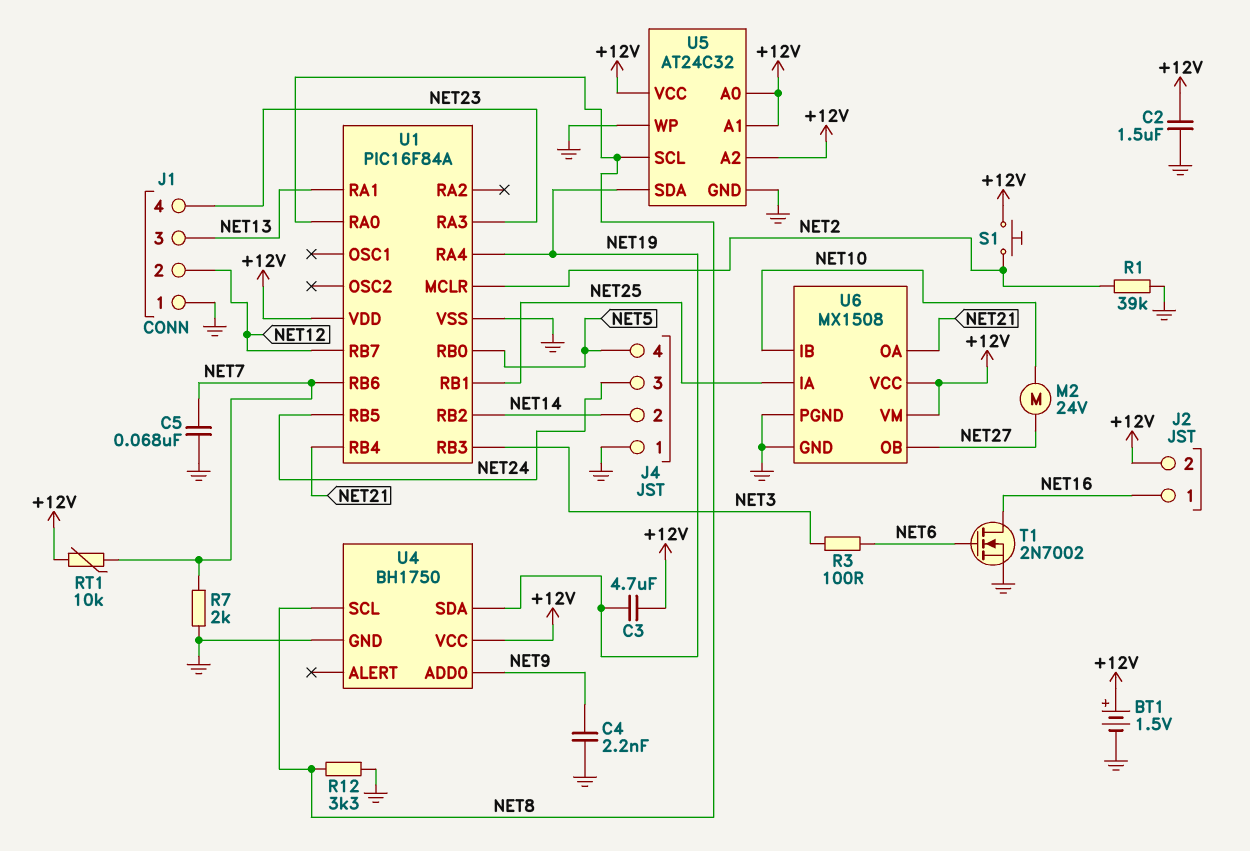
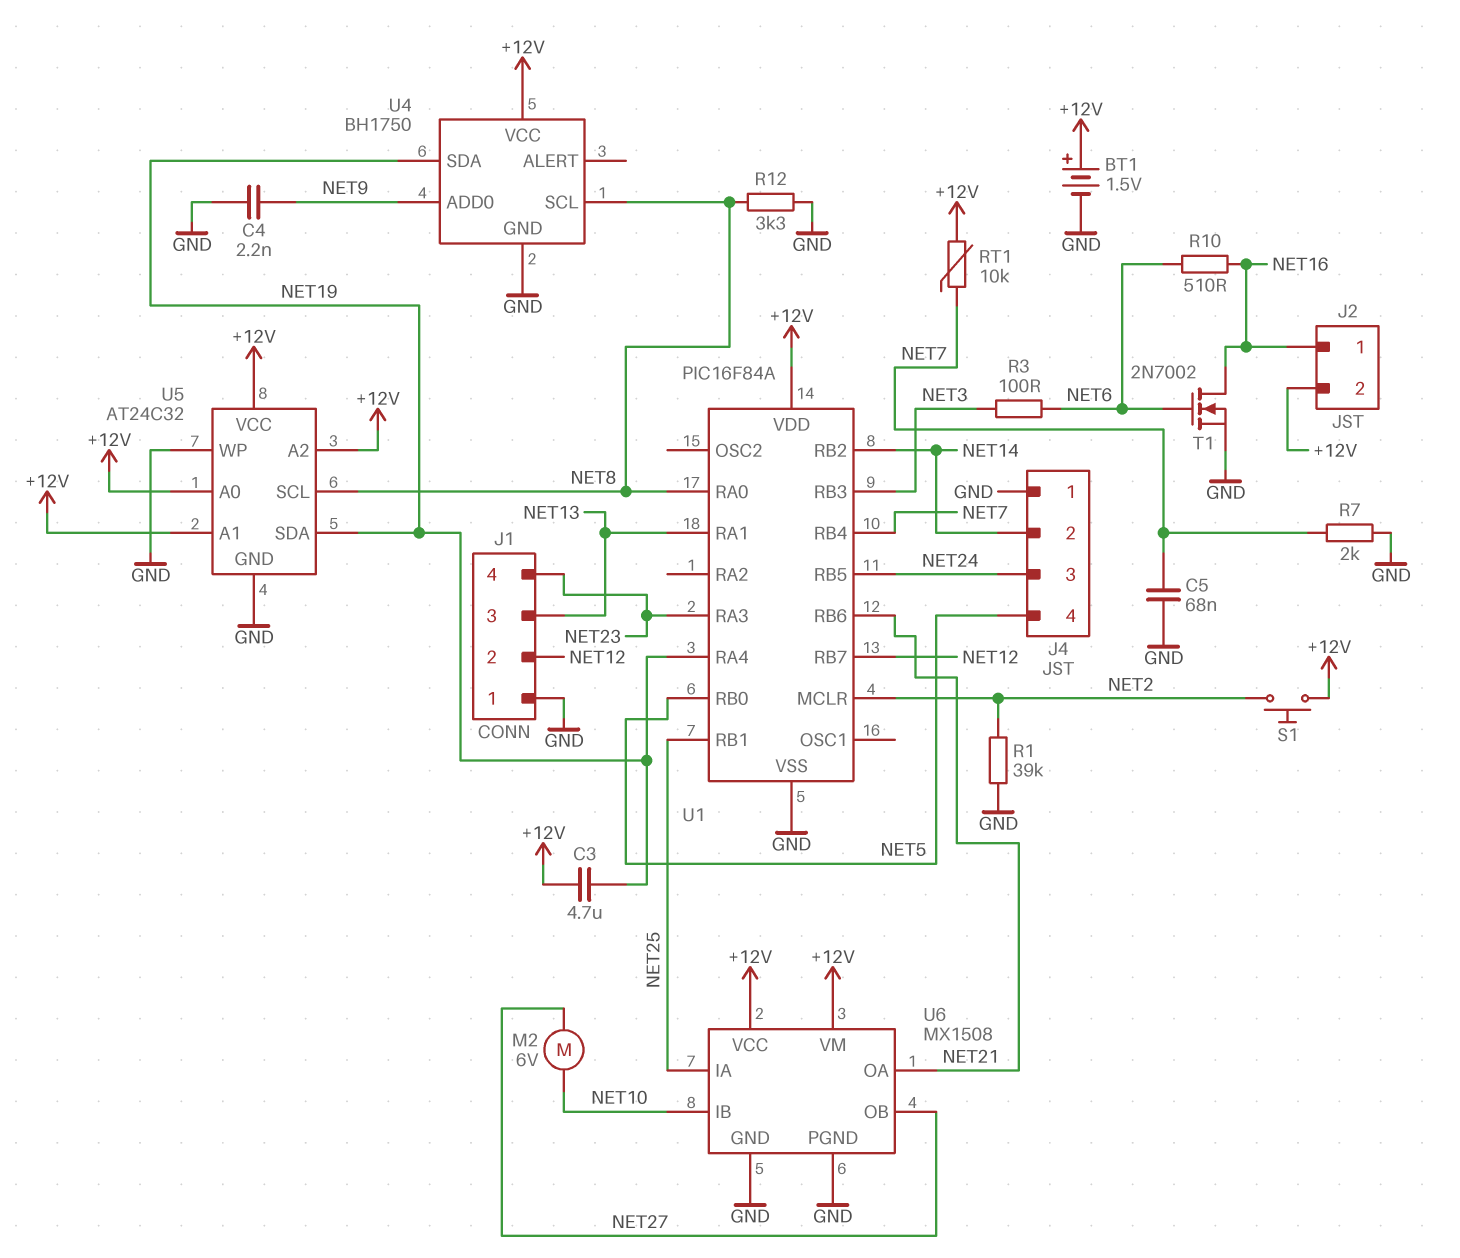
C2: 1.5uF (+12V, GND) -> none
M2: motor 24V (NET10, NET27) -> motor 6V (NET10, NET27)
R10: none -> 510 (NET6, NET16)
U1 pin RB4: NET21 -> NET7
U1 pin RB6: NET7 -> NET21

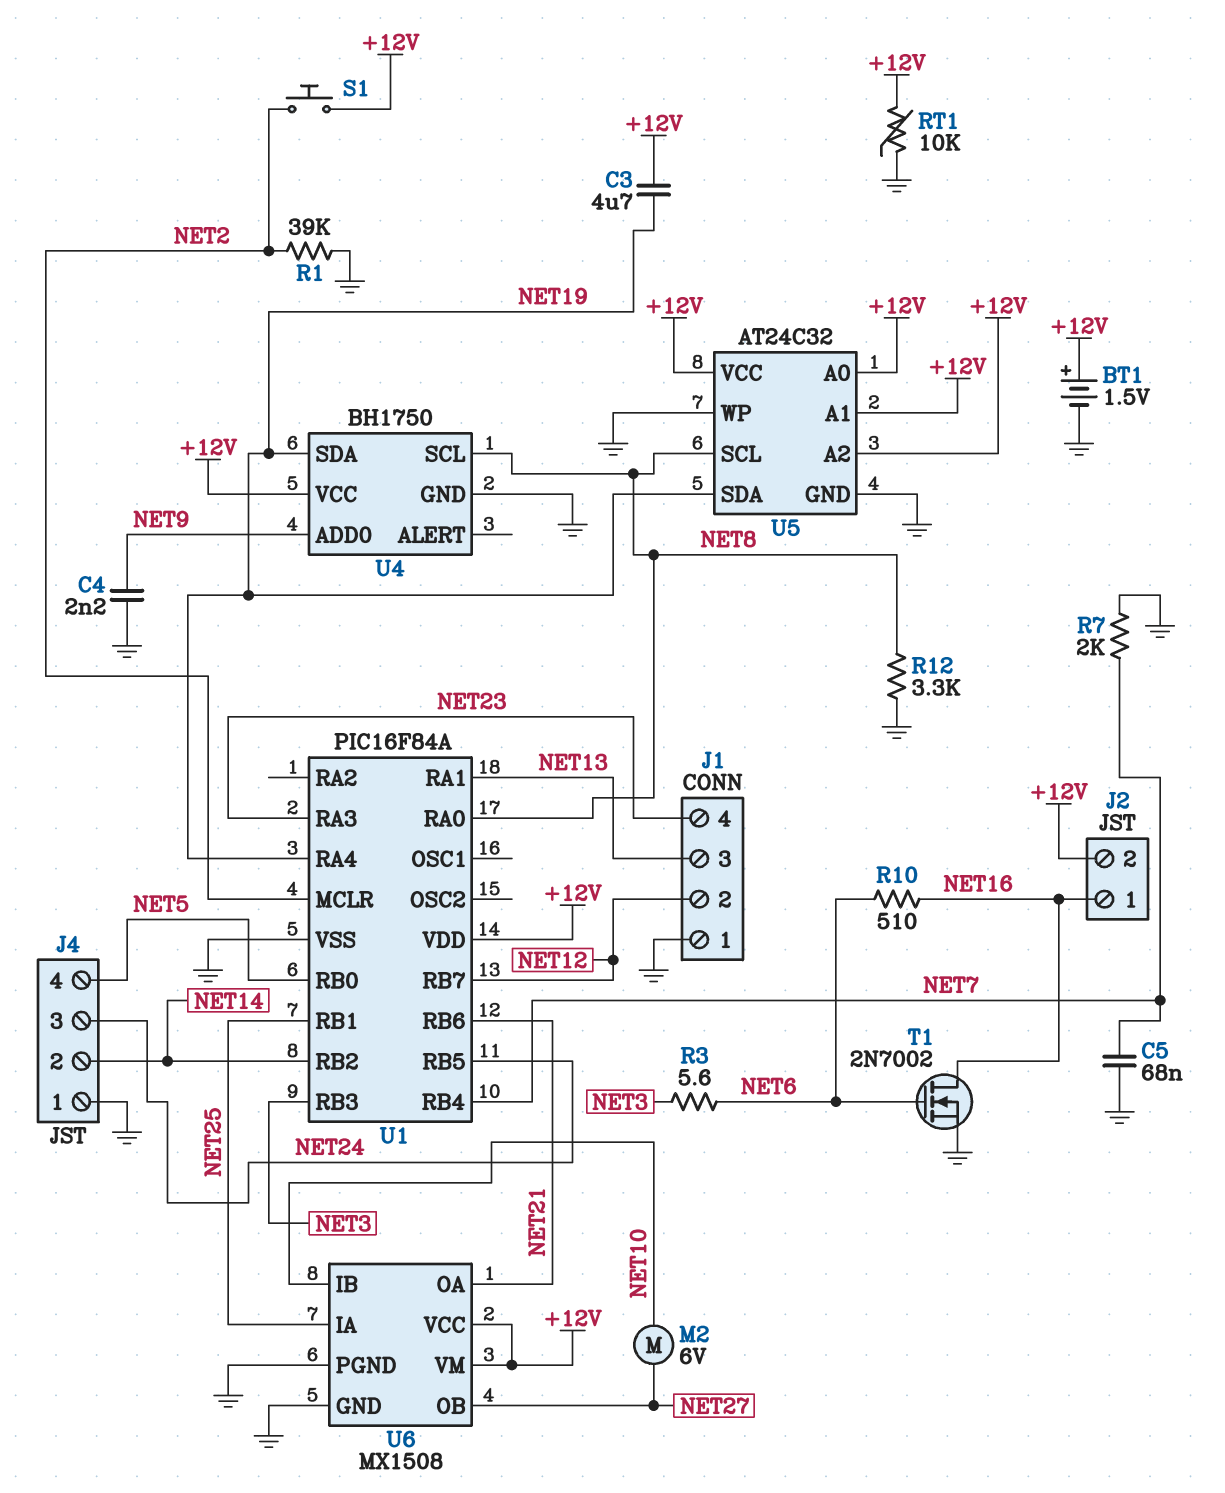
R3: 100 (NET3, NET6) -> 5.6 (NET3, NET6)
RT1: 10k (+12V, NET7) -> 10k (+12V, GND)

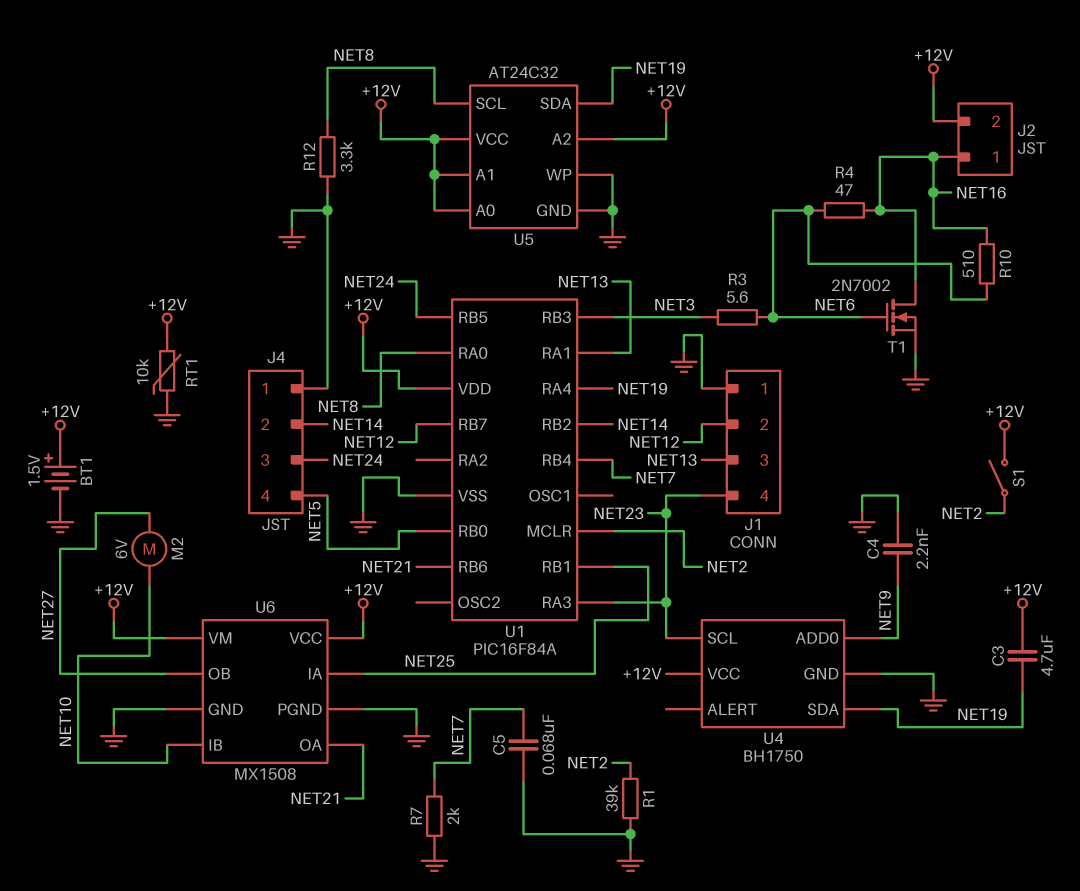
R4: none -> 47 (NET6, NET16)
S1: button (+12V, NET2) -> switch (+12V, NET2)
U4 pin SCL: NET8 -> NET23

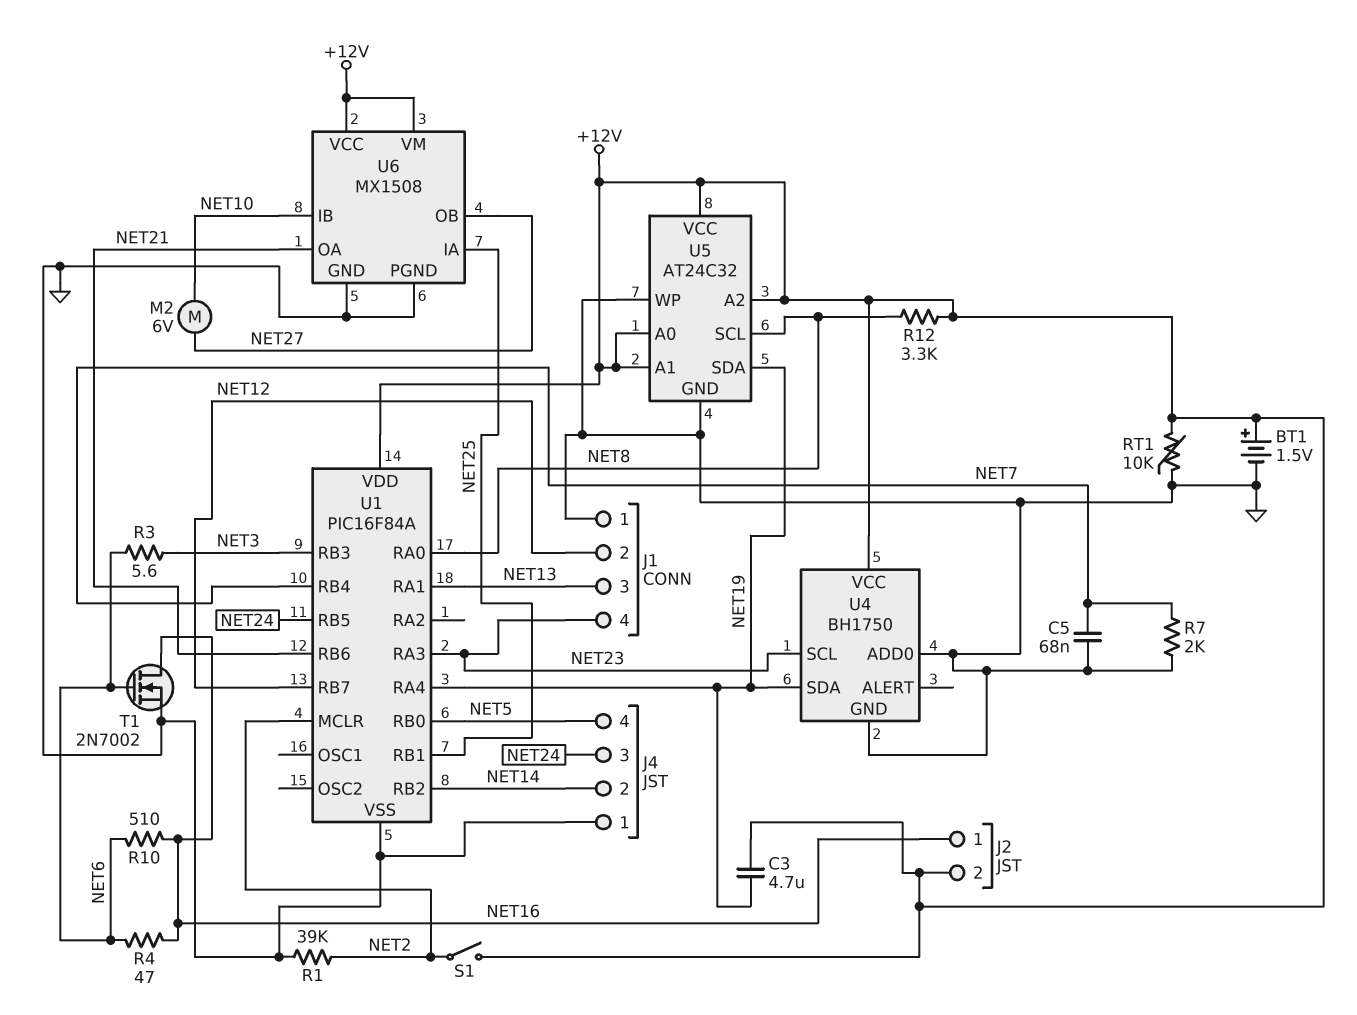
C4: 2.2nF (GND, NET9) -> none
R12: 3.3k (GND, NET8) -> 3.3k (+12V, NET8)
U4 pin ADD0: NET9 -> GND

